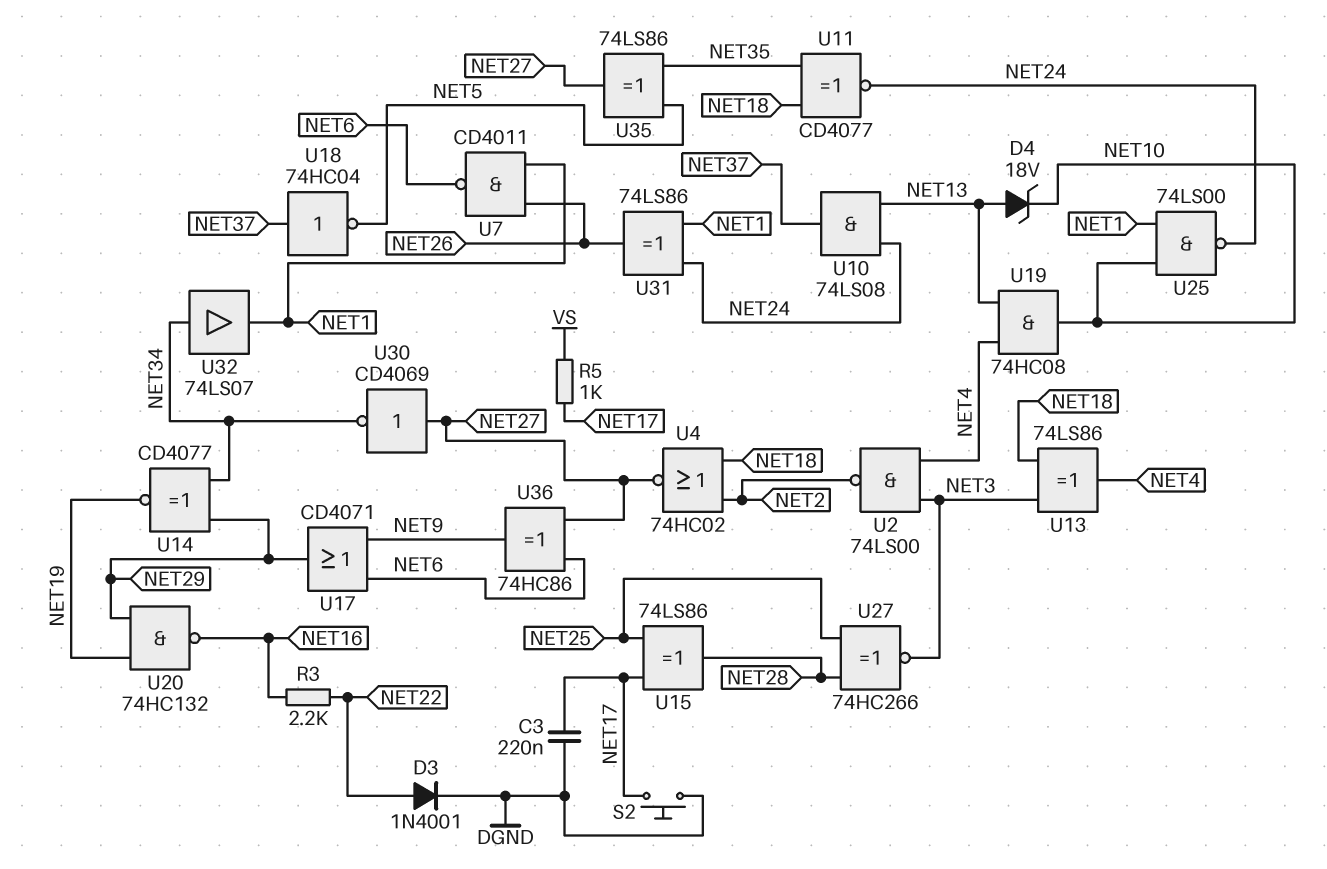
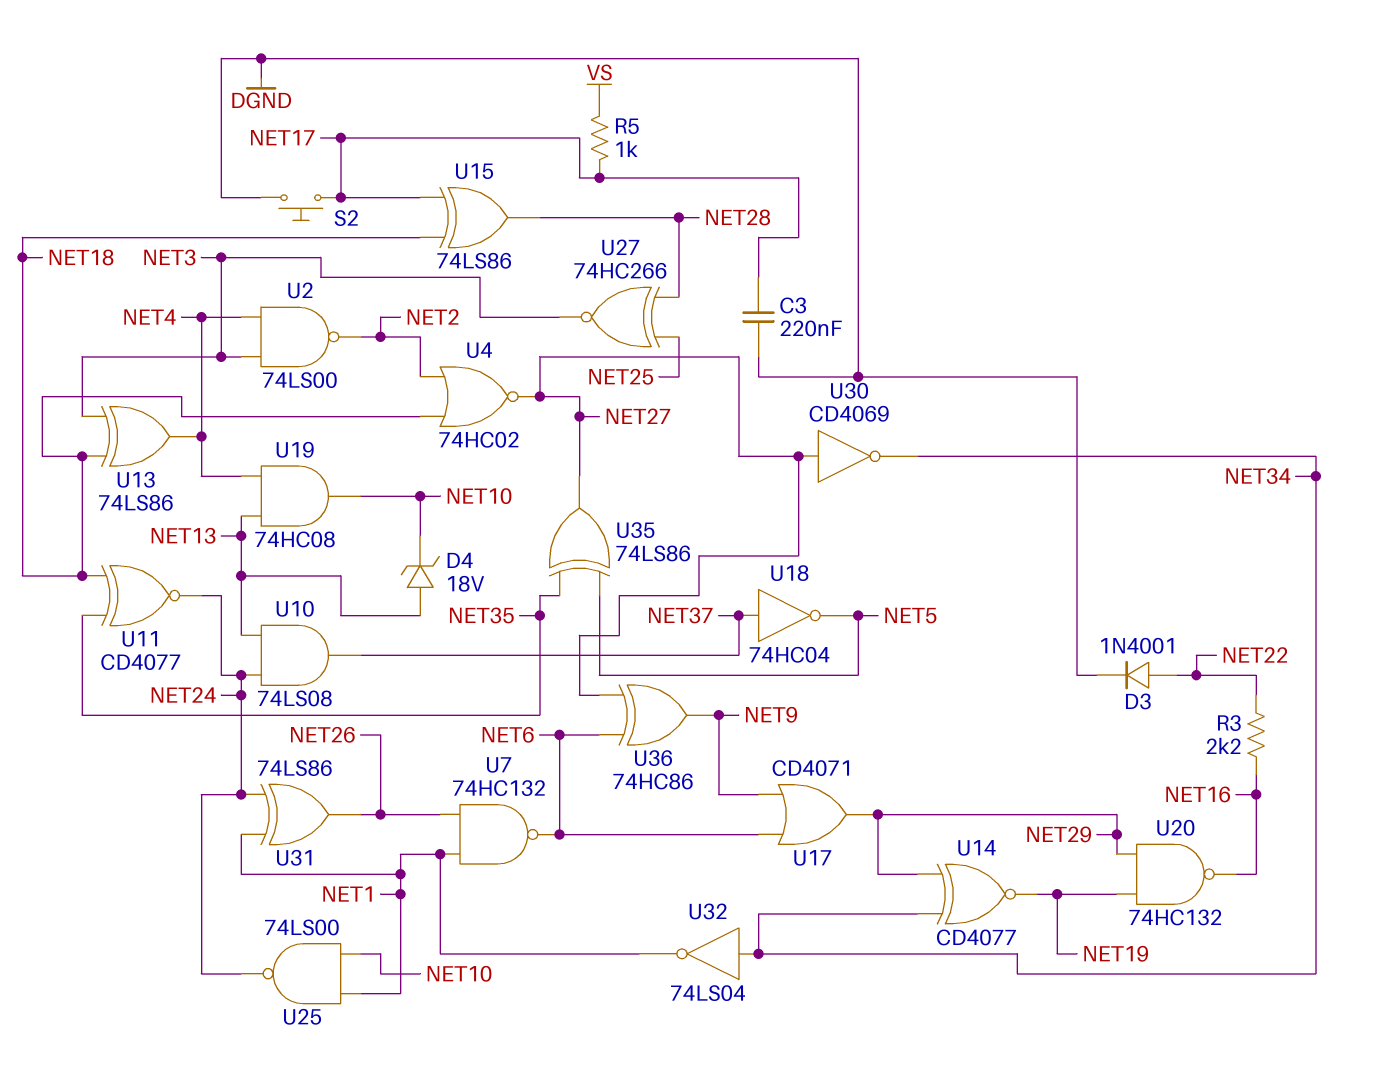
U7: NAND CD4011 (in NET1, in NET26, out NET6) -> NAND 74HC132 (in NET1, in NET26, out NET6)
U15: XOR 74LS86 (in NET17, in NET25, out NET28) -> XOR 74LS86 (in NET17, in NET18, out NET28)
U32: buffer 74LS07 (in NET34, out NET1) -> NOT 74LS04 (in NET34, out NET1)

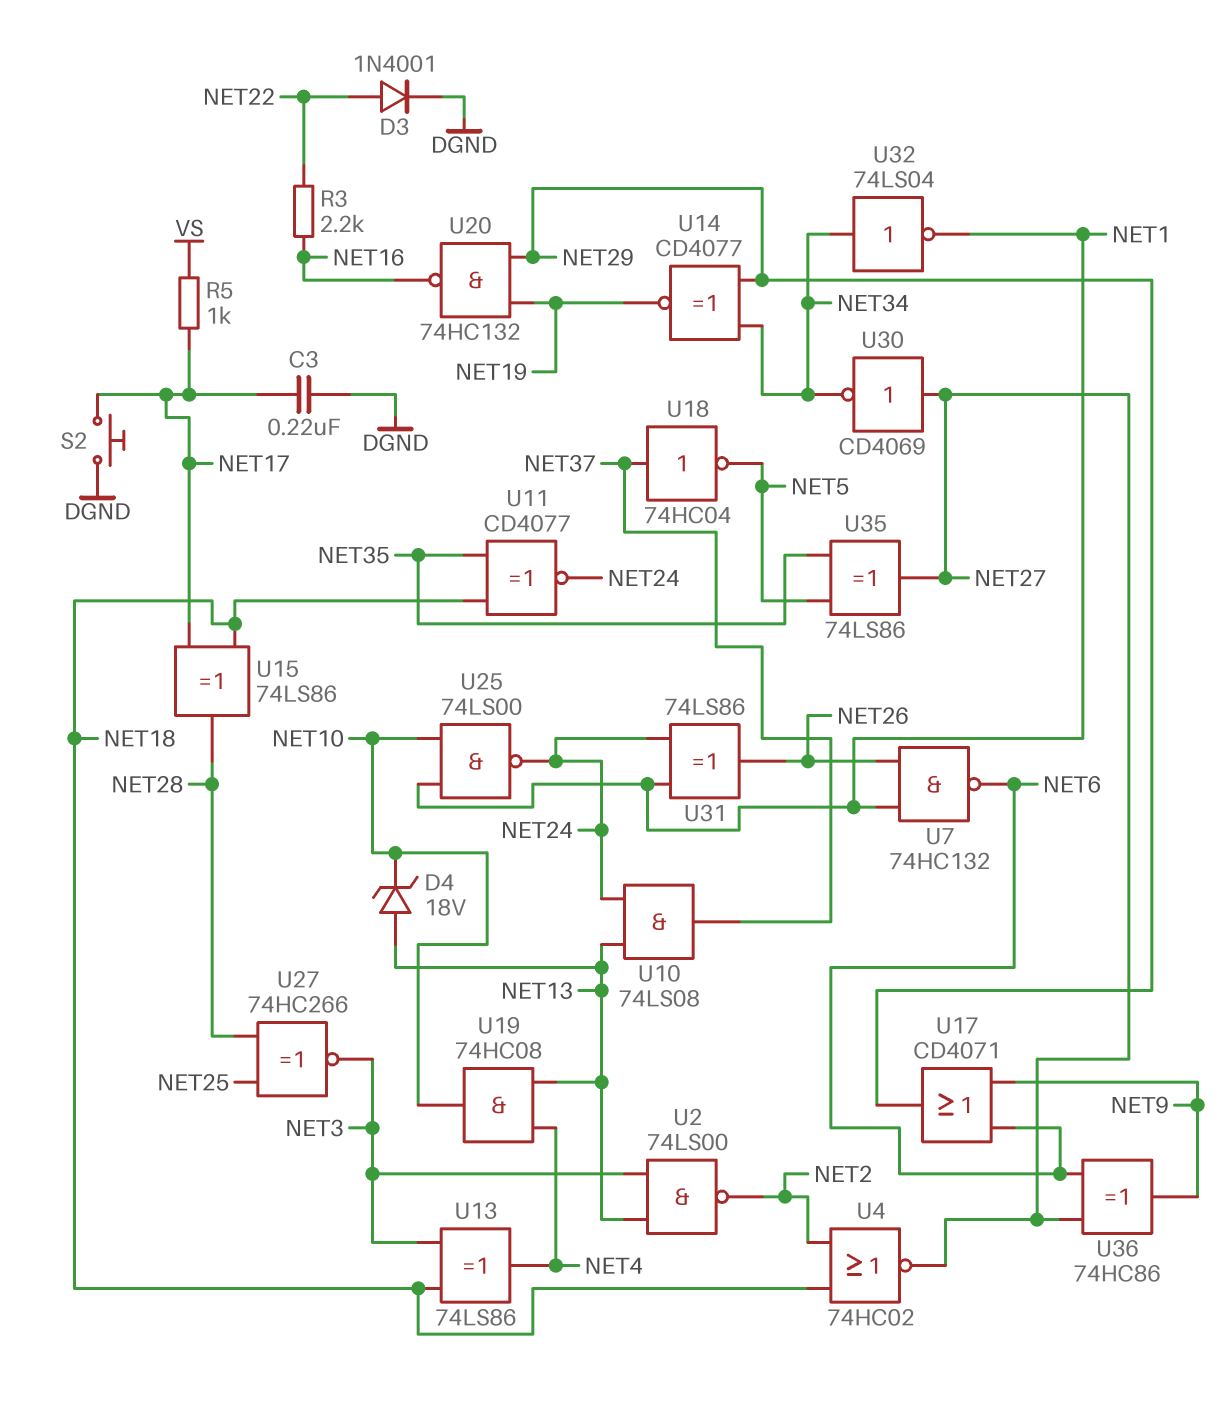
U2: NAND 74LS00 (in NET3, in NET4, out NET2) -> NAND 74LS00 (in NET3, in NET13, out NET2)

